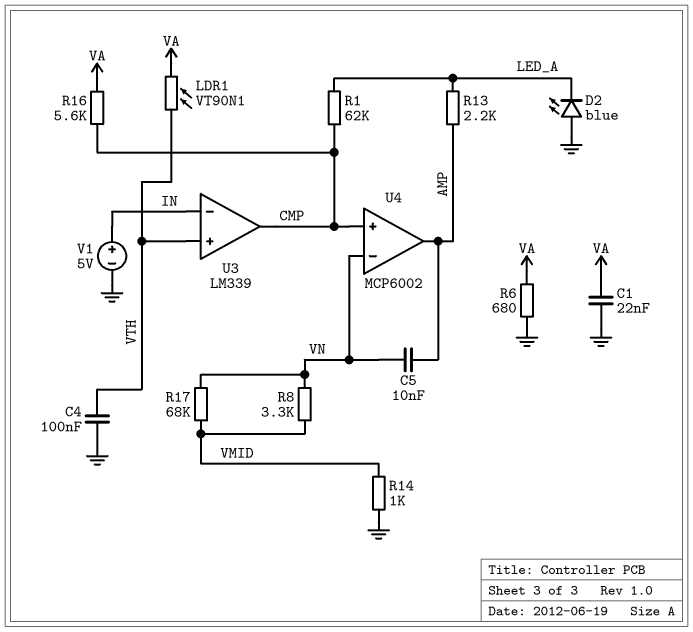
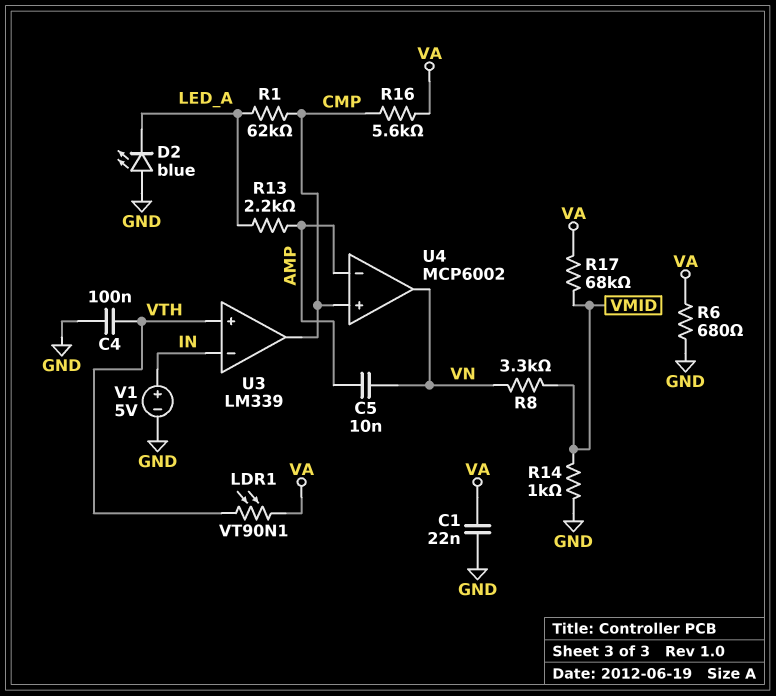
R17: 68k (VMID, VN) -> 68k (VA, VMID)
U4 pin in-: VN -> AMP
U4 pin out: AMP -> VN

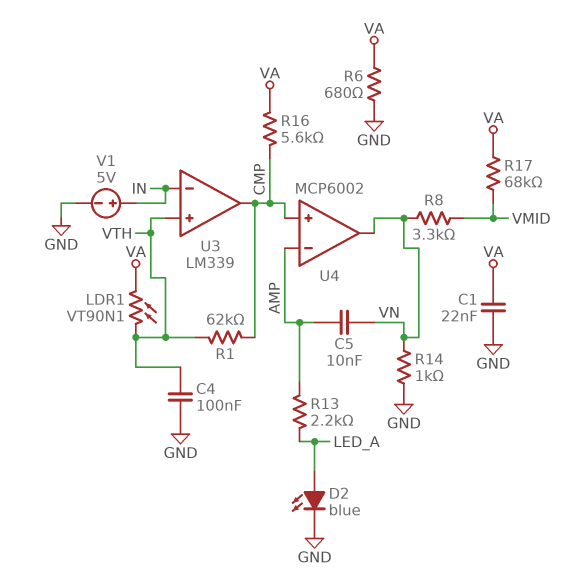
D2: LED blue (A GND, K LED_A) -> LED blue (A LED_A, K GND)
R1: 62k (CMP, LED_A) -> 62k (CMP, VTH)
R14: 1k (GND, VMID) -> 1k (GND, VN)

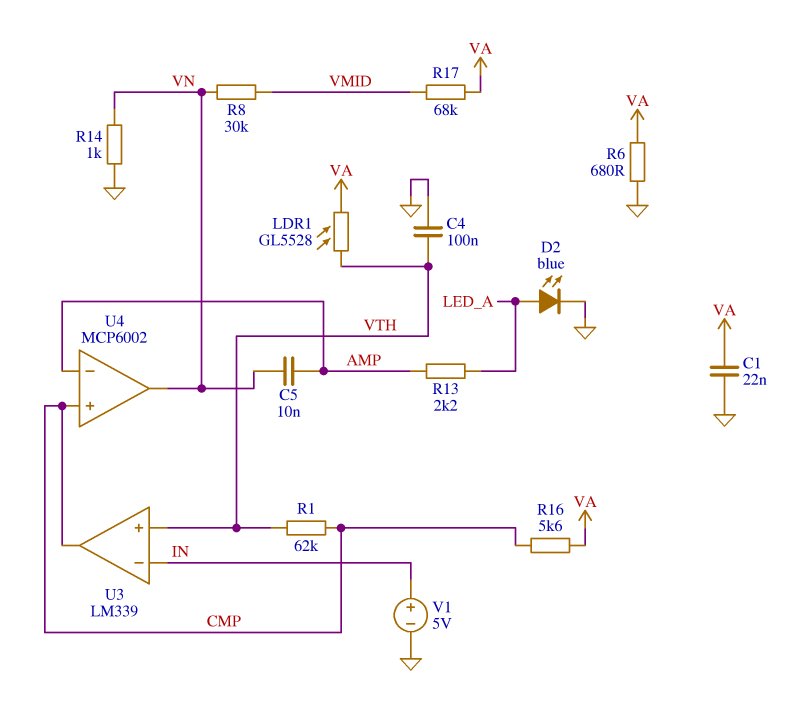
LDR1: VT90N1 (VA, VTH) -> GL5528 (VA, VTH)
R8: 3.3k (VMID, VN) -> 30k (VMID, VN)

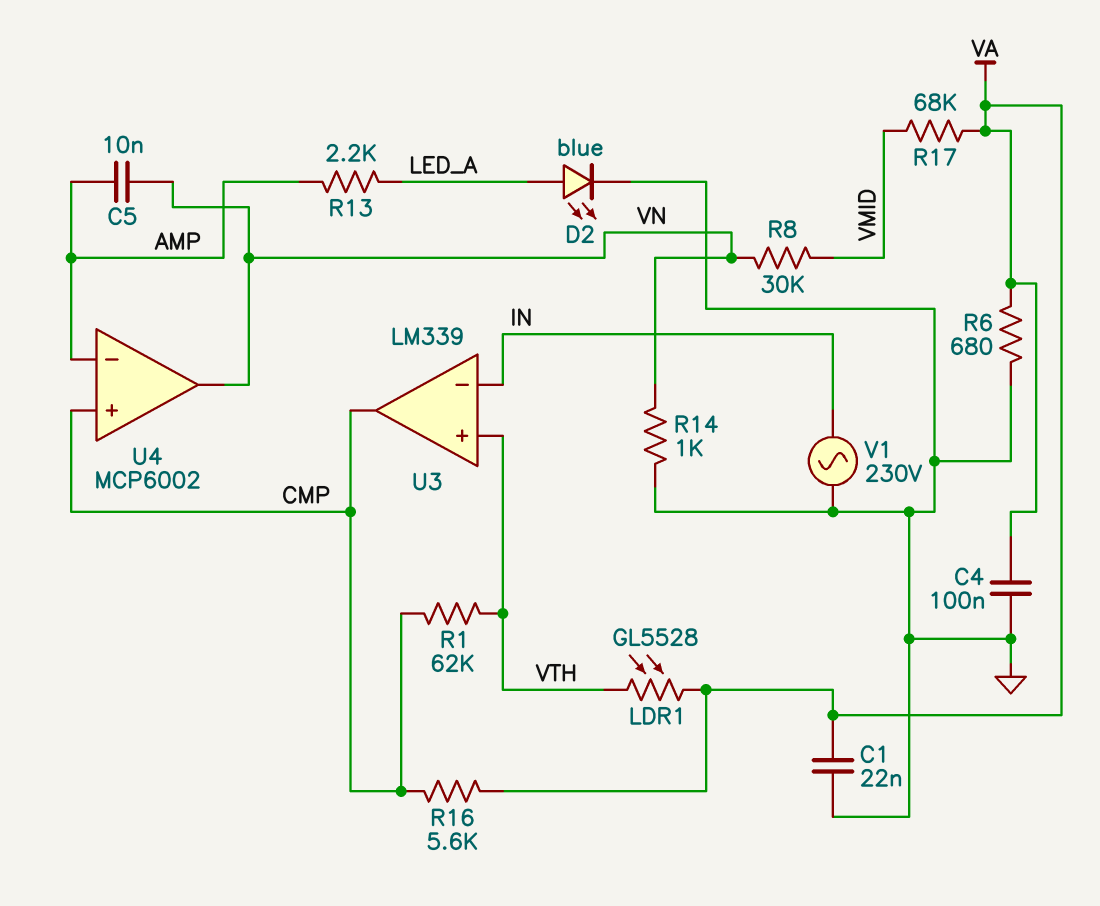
C4: 100nF (GND, VTH) -> 100nF (GND, VA)
V1: 5V (plus IN, minus GND) -> AC 230V (GND, IN)

